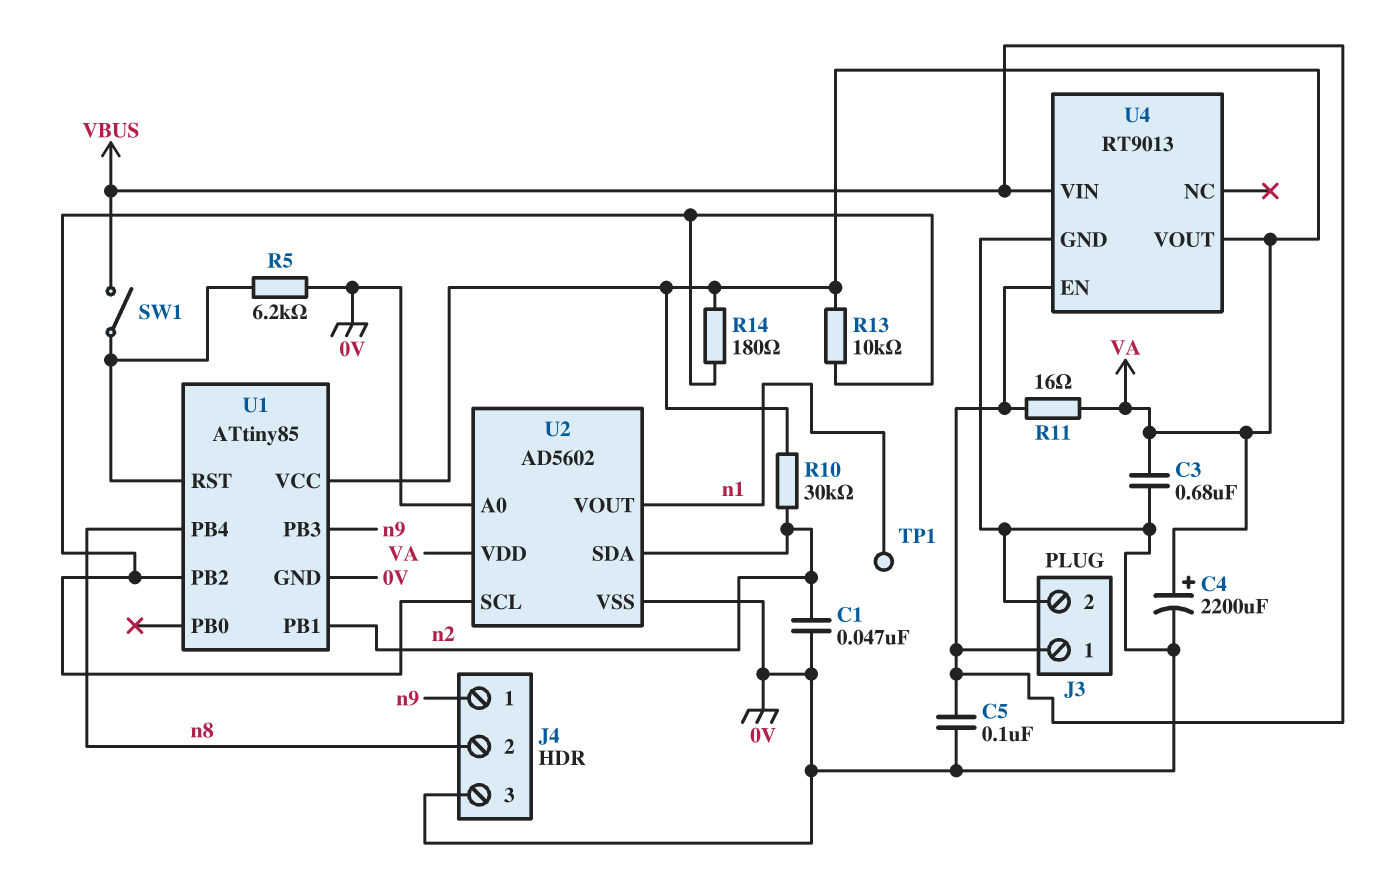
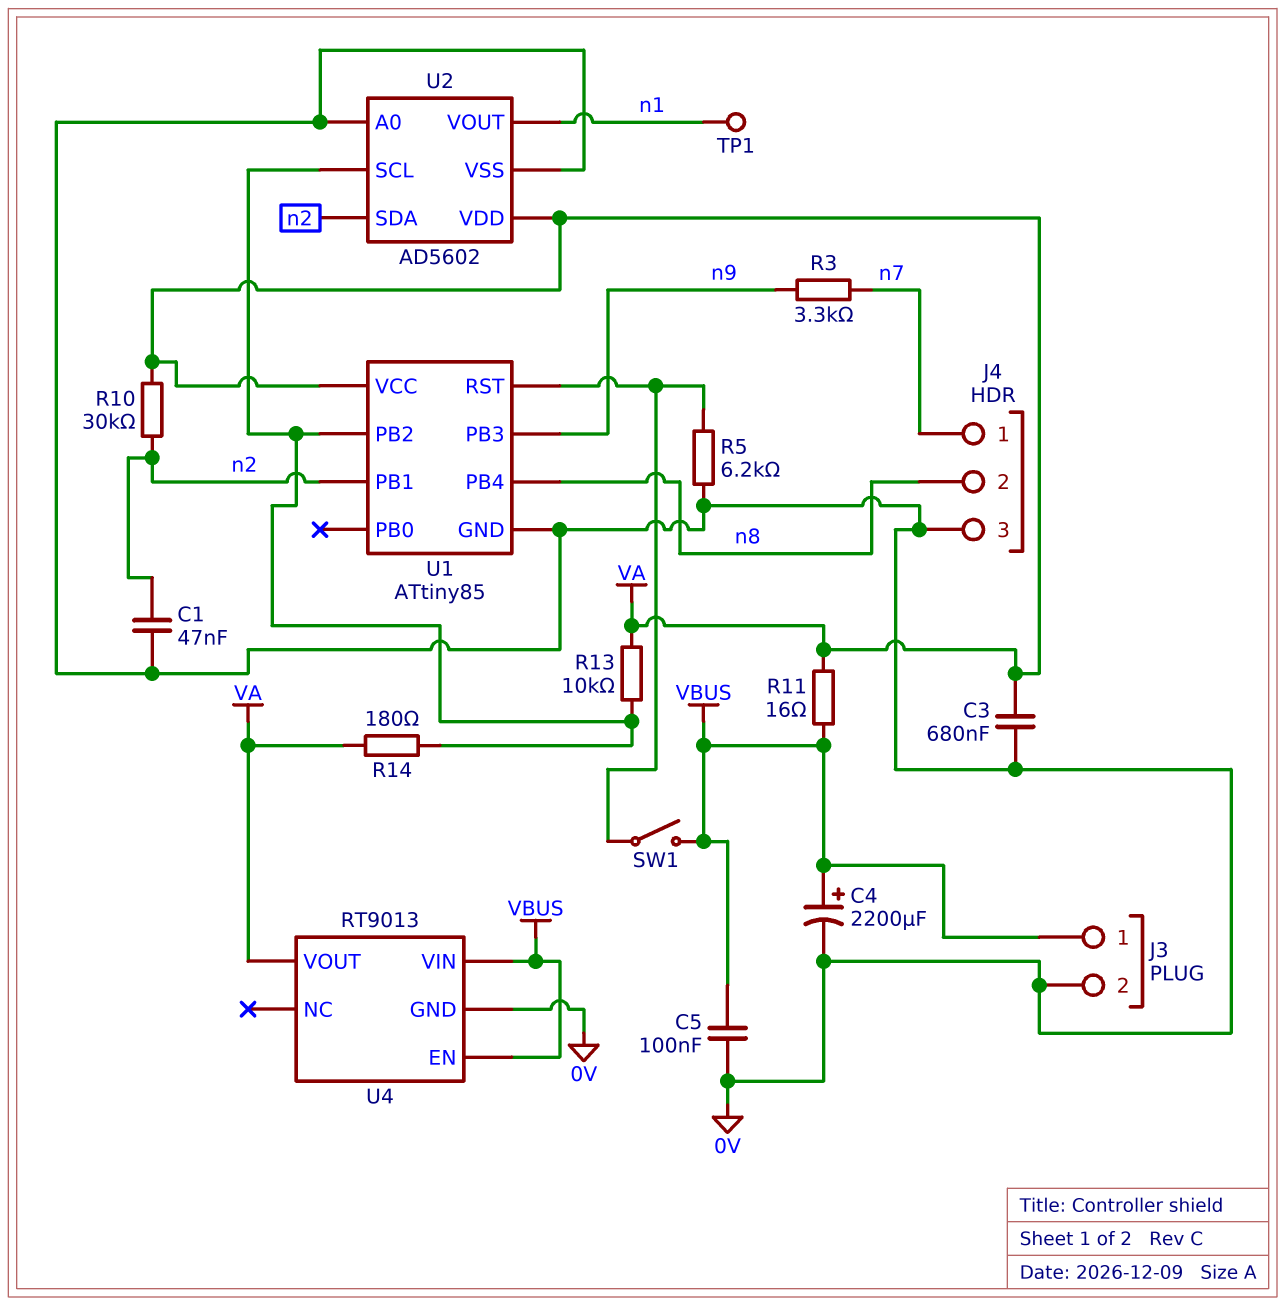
C4: 2200uF (plus VA, minus 0V) -> 2200uF (plus VBUS, minus 0V)
J4 pin 1: n9 -> n7
R3: none -> 3.3k (n7, n9)

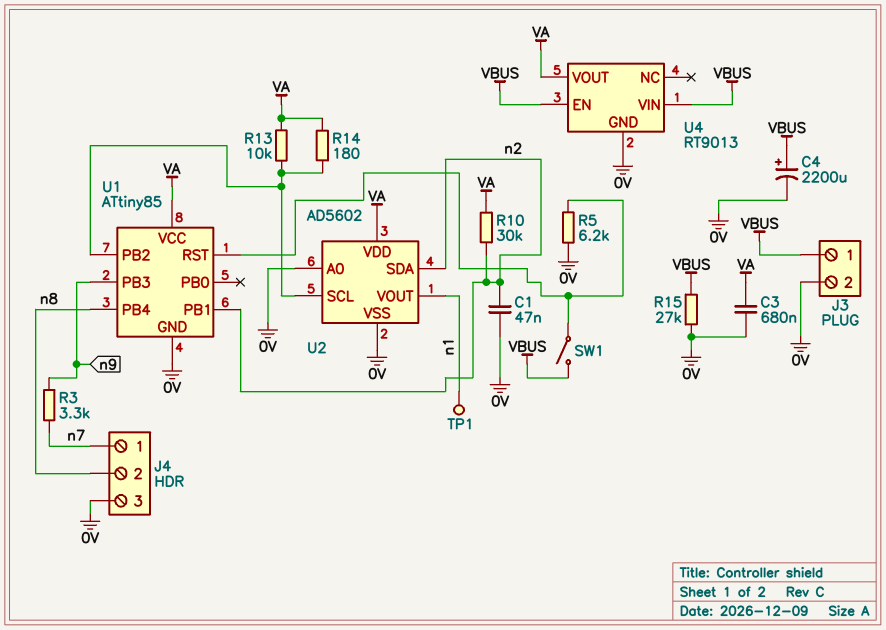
C5: 100nF (0V, VBUS) -> none
R11: 16 (VA, VBUS) -> none
R15: none -> 27k (0V, VBUS)

